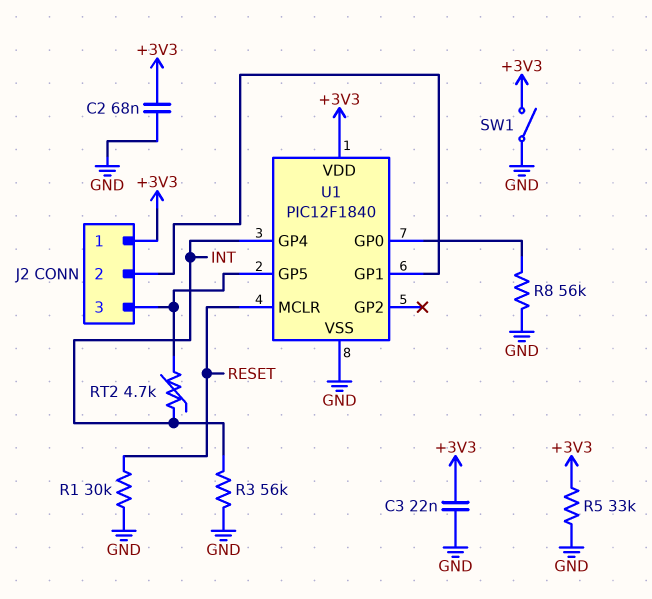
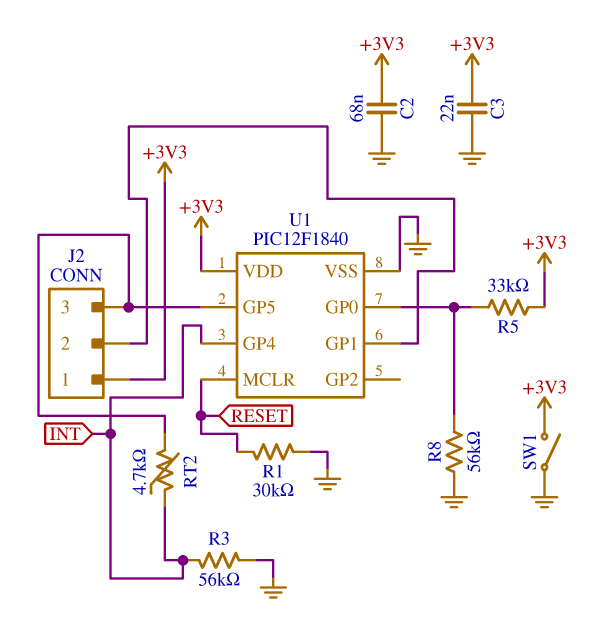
R5: 33k (+3V3, GND) -> 33k (+3V3, U1/GP0)

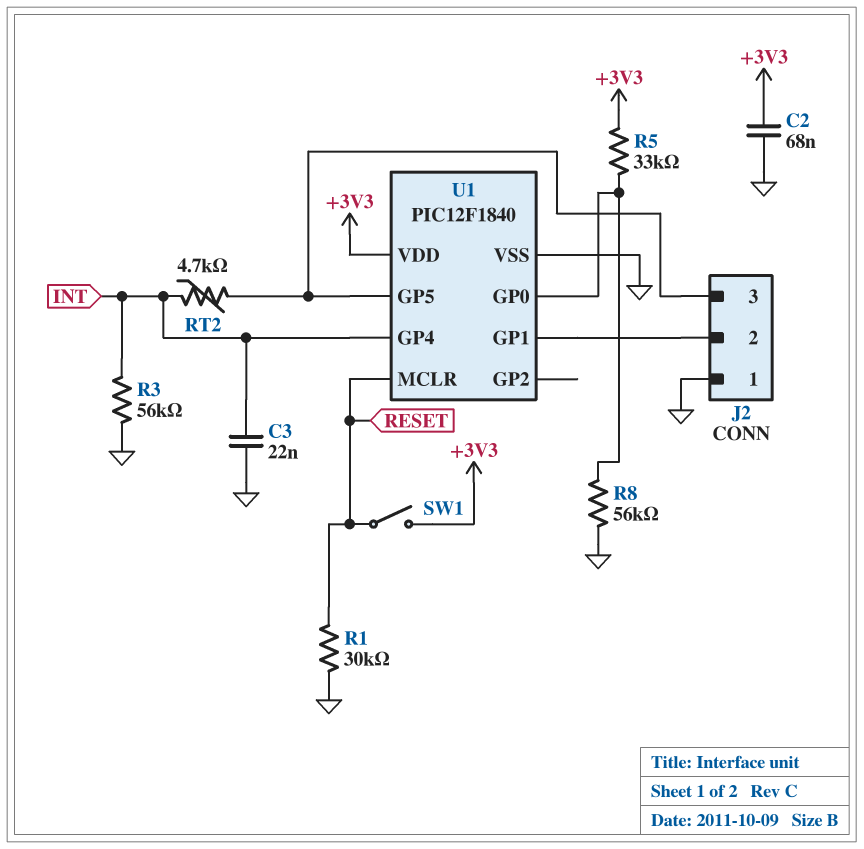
C3: 22nF (+3V3, GND) -> 22nF (GND, INT)
J2 pin 1: +3V3 -> GND
SW1: switch (+3V3, GND) -> switch (+3V3, RESET)

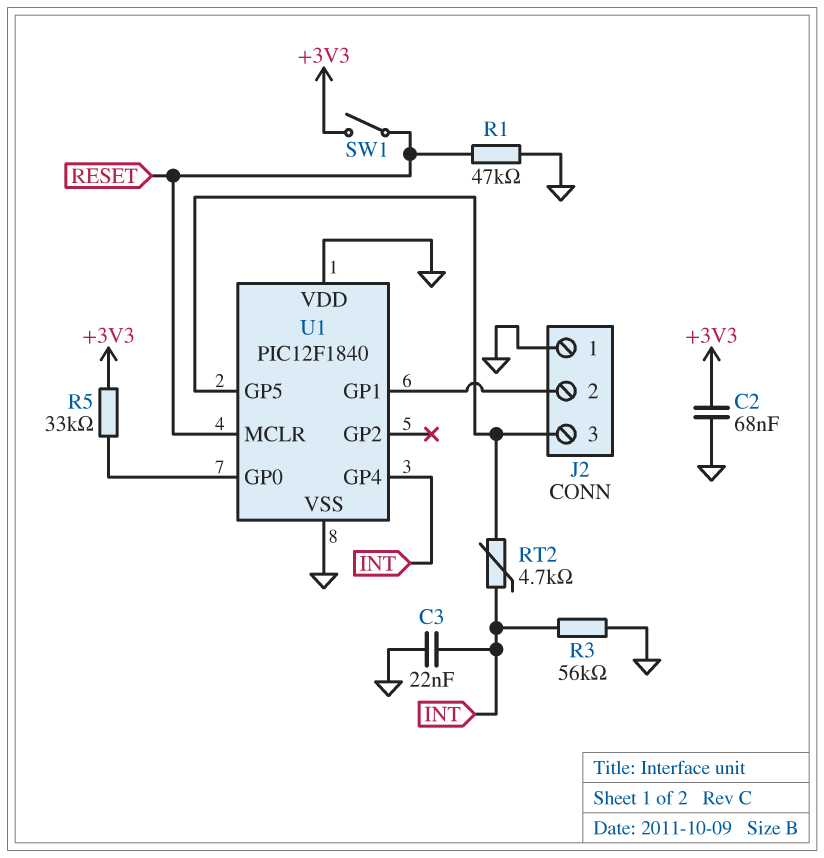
R1: 30k (GND, RESET) -> 47k (GND, RESET)
R8: 56k (GND, U1/GP0) -> none
U1 pin VDD: +3V3 -> GND

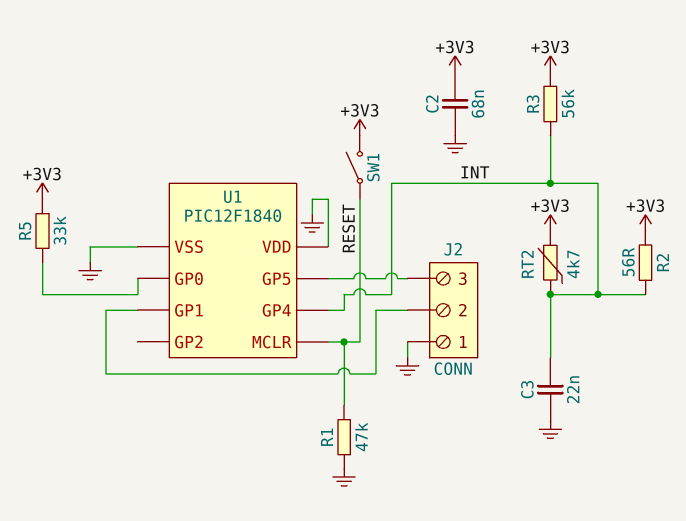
R2: none -> 56 (+3V3, INT)
R3: 56k (GND, INT) -> 56k (+3V3, INT)
RT2: 4.7k (INT, J2/3) -> 4.7k (+3V3, INT)

